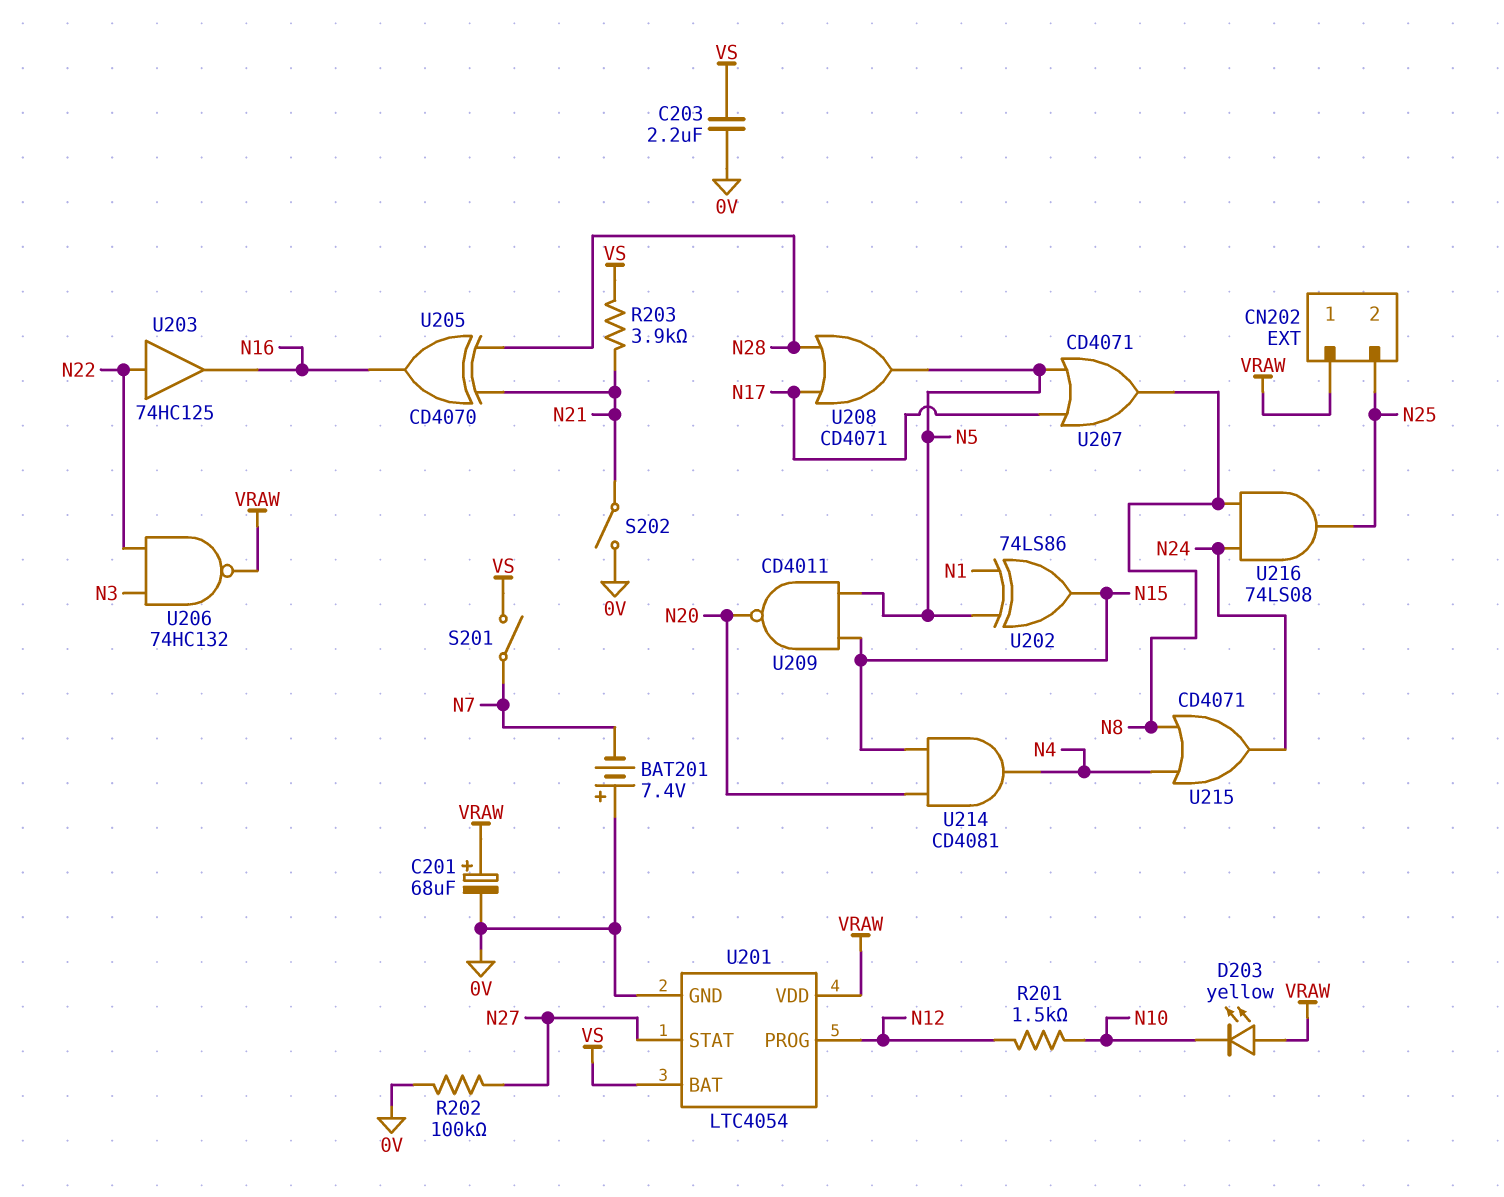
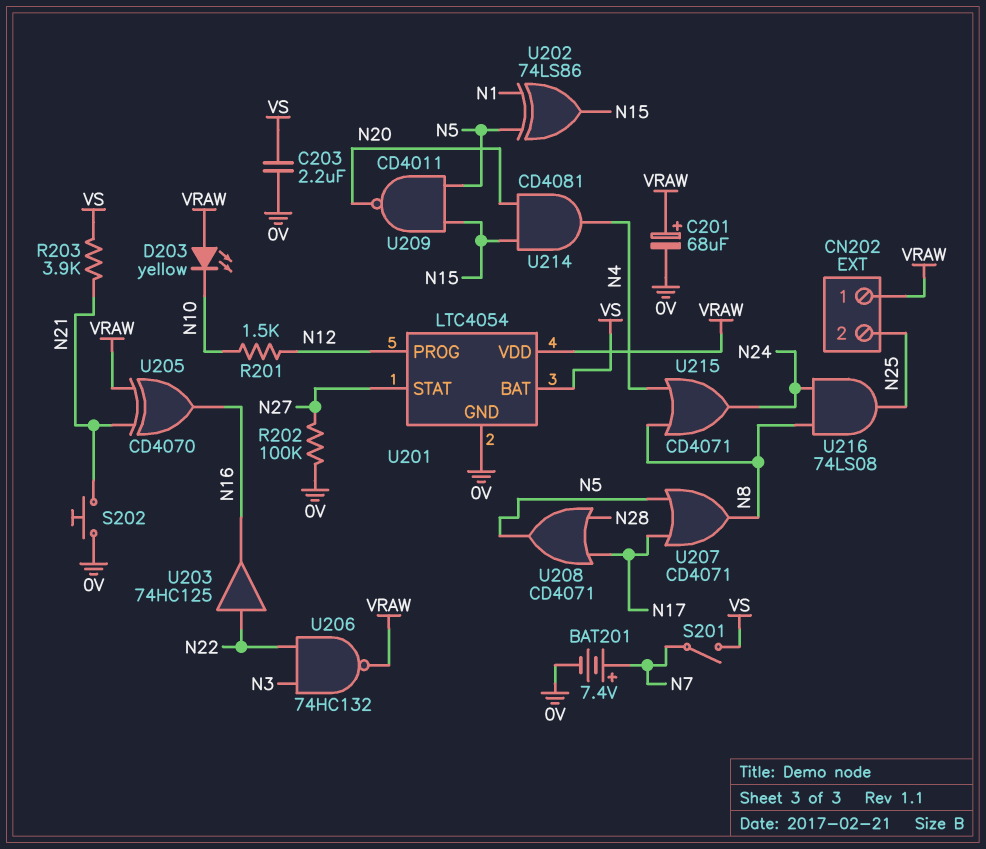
BAT201: 7.4V (plus 0V, minus N7) -> 7.4V (plus N7, minus 0V)
S202: switch (0V, N21) -> button (0V, N21)
U205: XOR CD4070 (in N21, in N28, out N16) -> XOR CD4070 (in N21, in VRAW, out N16)

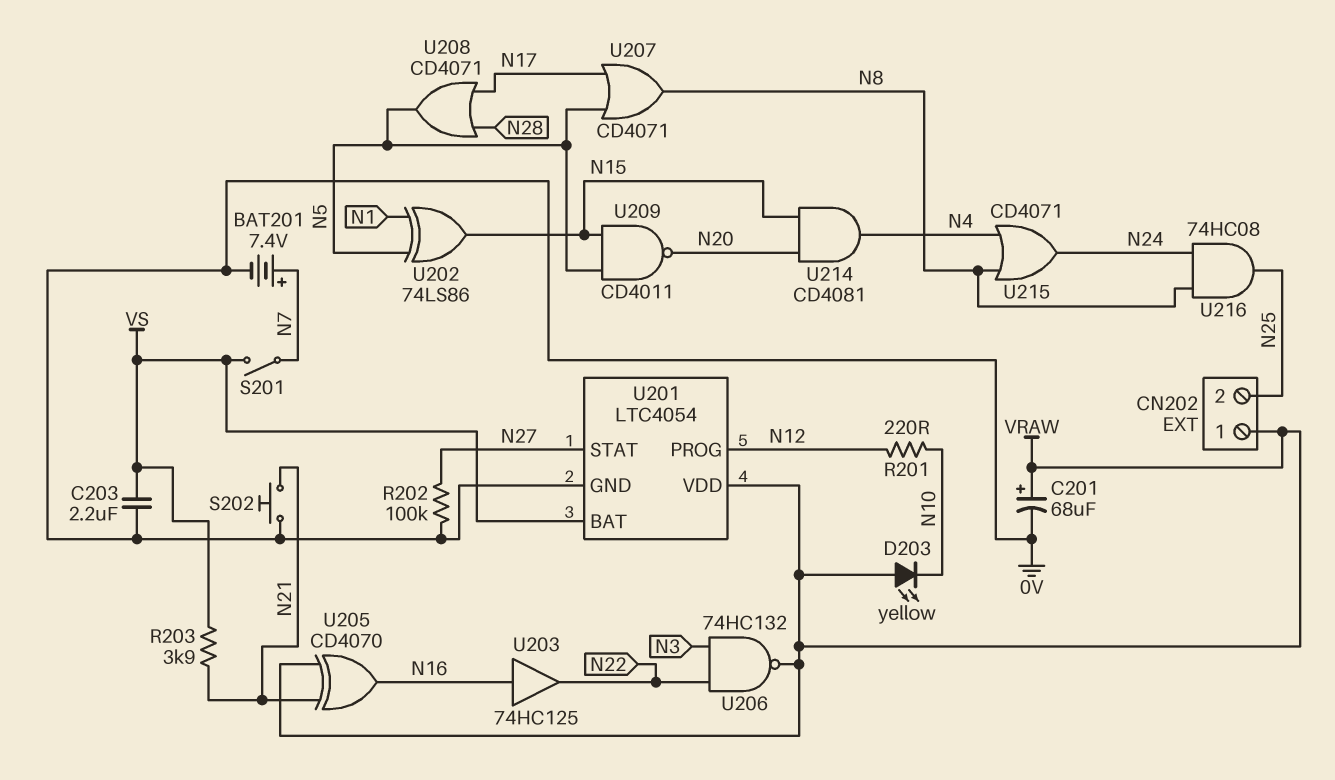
R201: 1.5k (N10, N12) -> 220 (N10, N12)
U203: buffer 74HC125 (in N22, out N16) -> buffer 74HC125 (in N16, out N22)
U216: AND 74LS08 (in N8, in N24, out N25) -> AND 74HC08 (in N8, in N24, out N25)

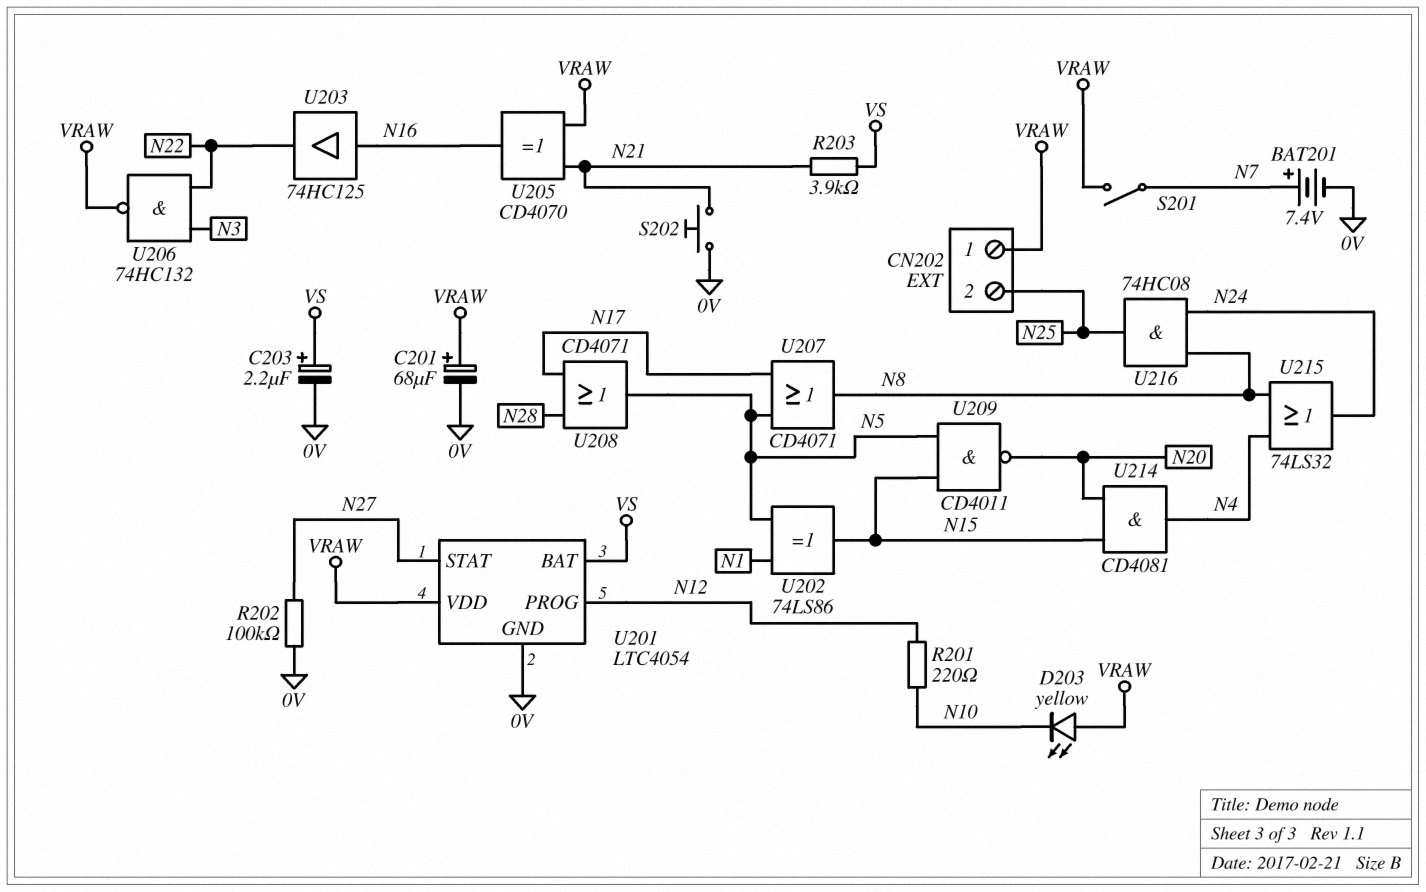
C203: 2.2uF (0V, VS) -> 2.2uF (plus VS, minus 0V)
S201: switch (N7, VS) -> switch (N7, VRAW)
U215: OR CD4071 (in N4, in N8, out N24) -> OR 74LS32 (in N4, in N8, out N24)

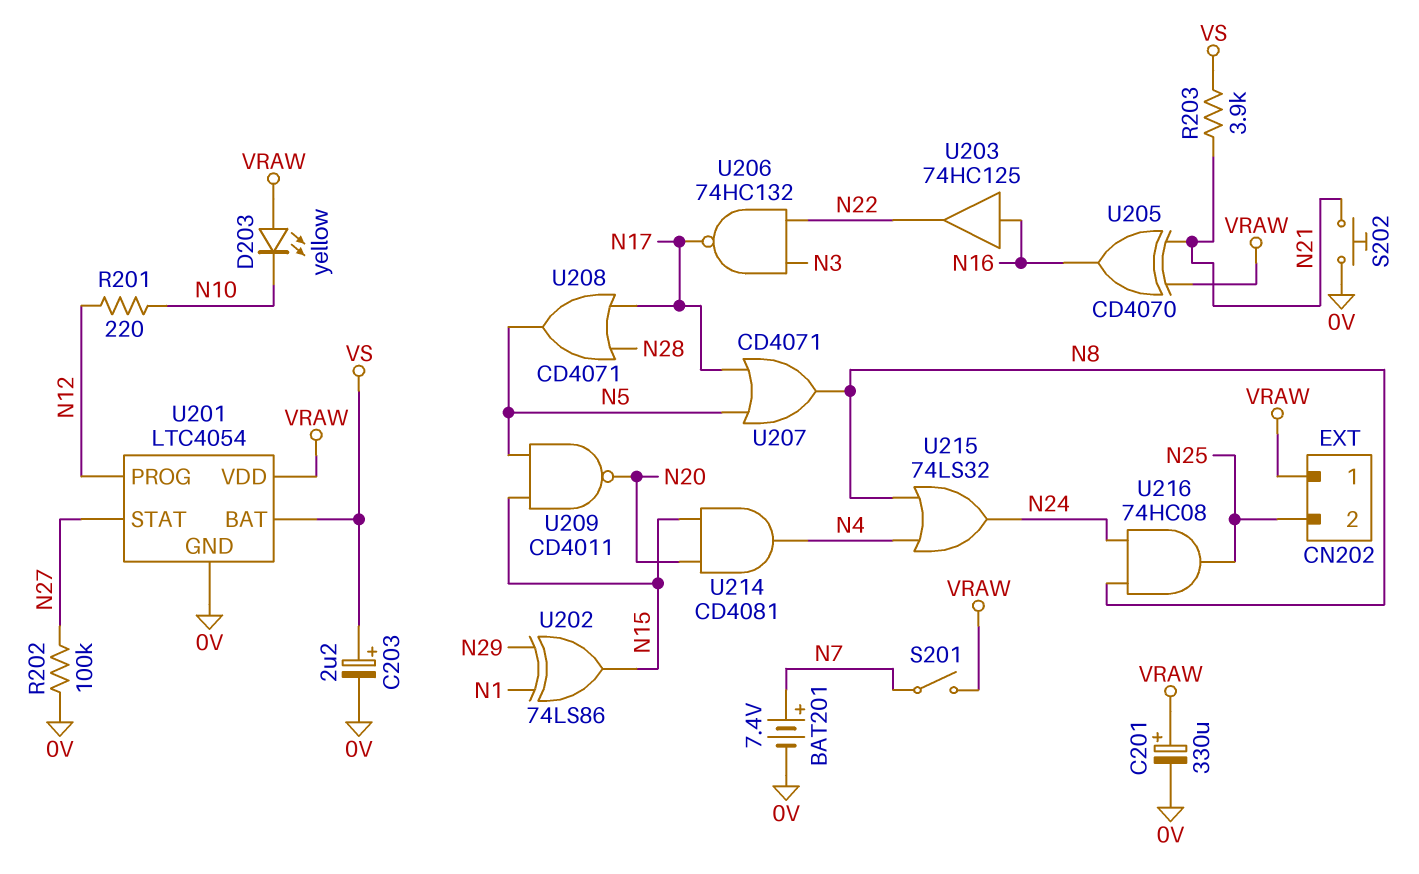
C201: 68uF (plus VRAW, minus 0V) -> 330uF (plus VRAW, minus 0V)
U202: XOR 74LS86 (in N1, in N5, out N15) -> XOR 74LS86 (in N1, in N29, out N15)
U206: NAND 74HC132 (in N3, in N22, out VRAW) -> NAND 74HC132 (in N3, in N22, out N17)

